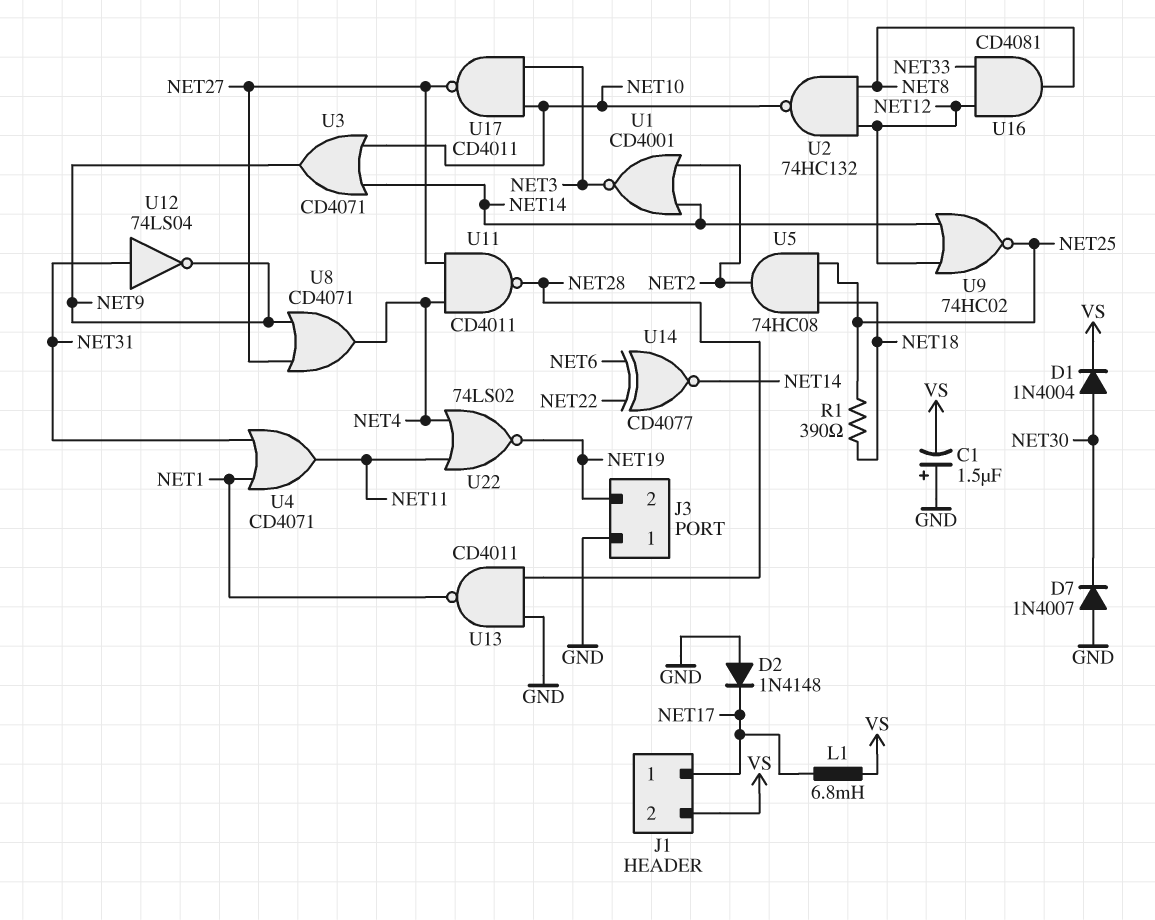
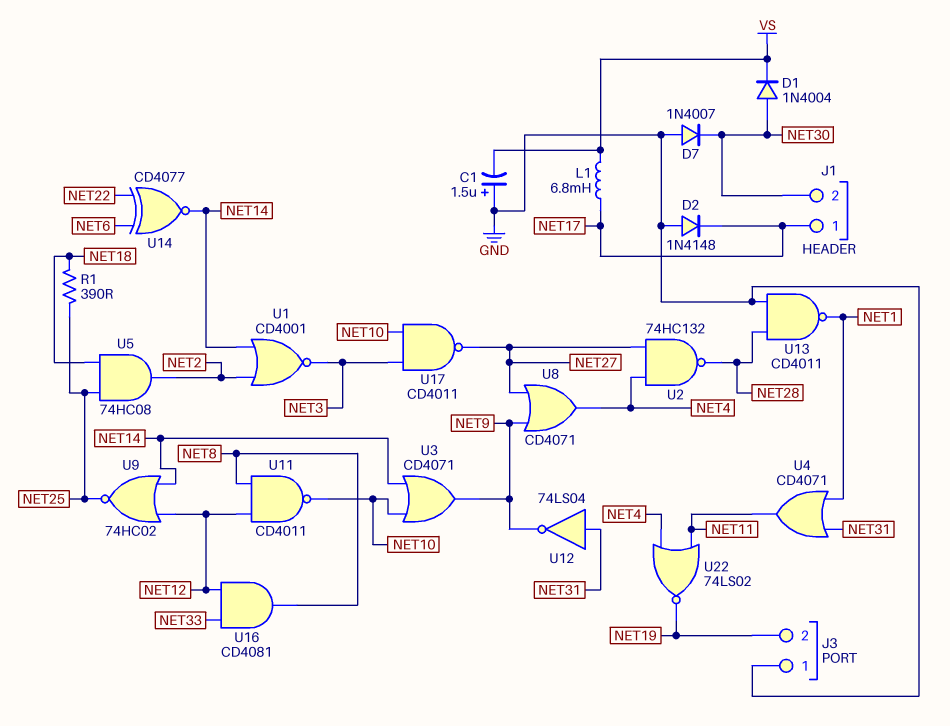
J1 pin 2: VS -> NET30
U2: NAND 74HC132 (in NET8, in NET12, out NET10) -> NAND 74HC132 (in NET4, in NET27, out NET28)
U11: NAND CD4011 (in NET4, in NET27, out NET28) -> NAND CD4011 (in NET8, in NET12, out NET10)

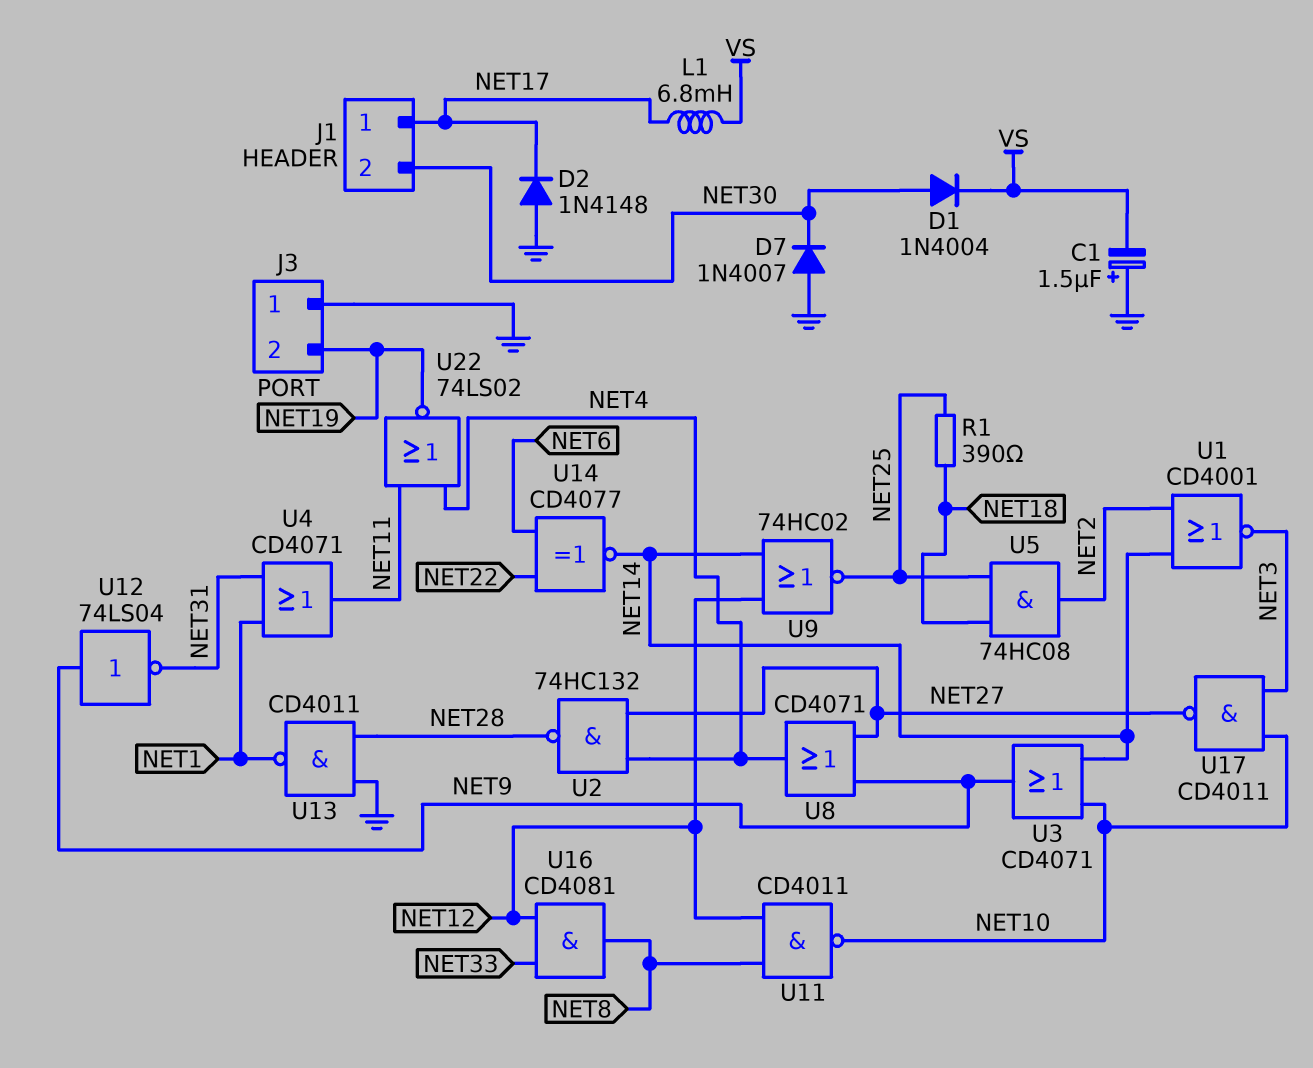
U12: NOT 74LS04 (in NET31, out NET9) -> NOT 74LS04 (in NET9, out NET31)

